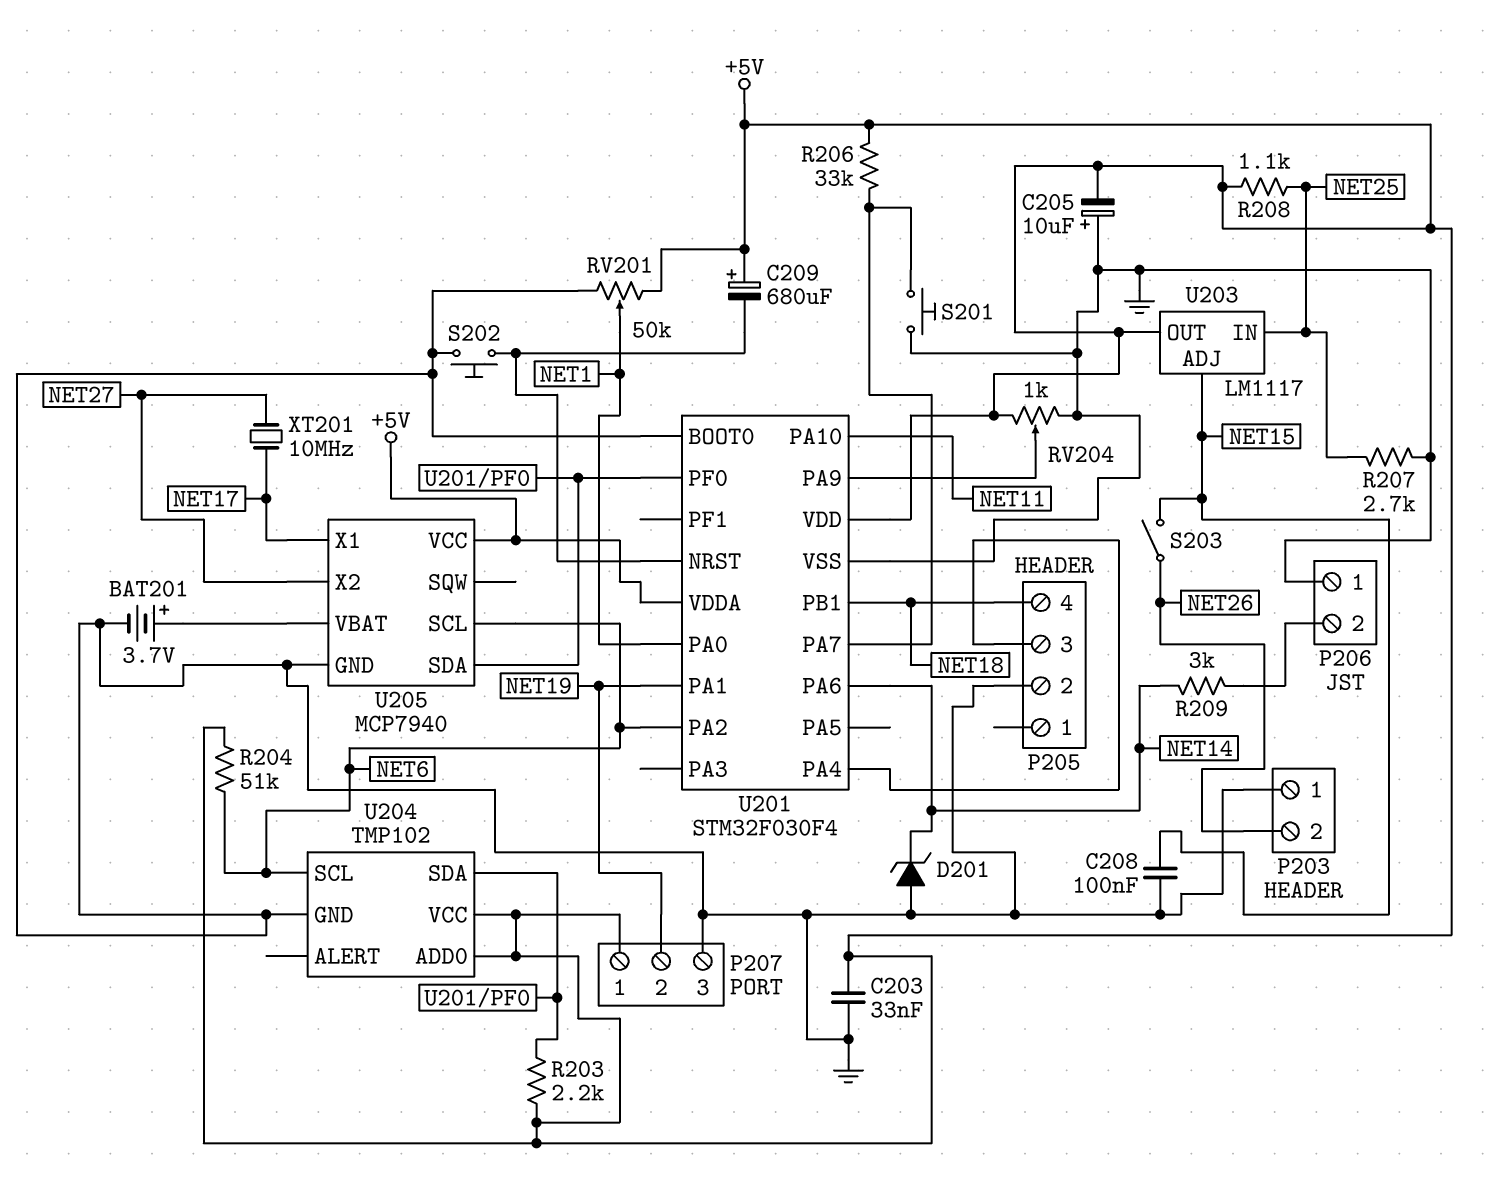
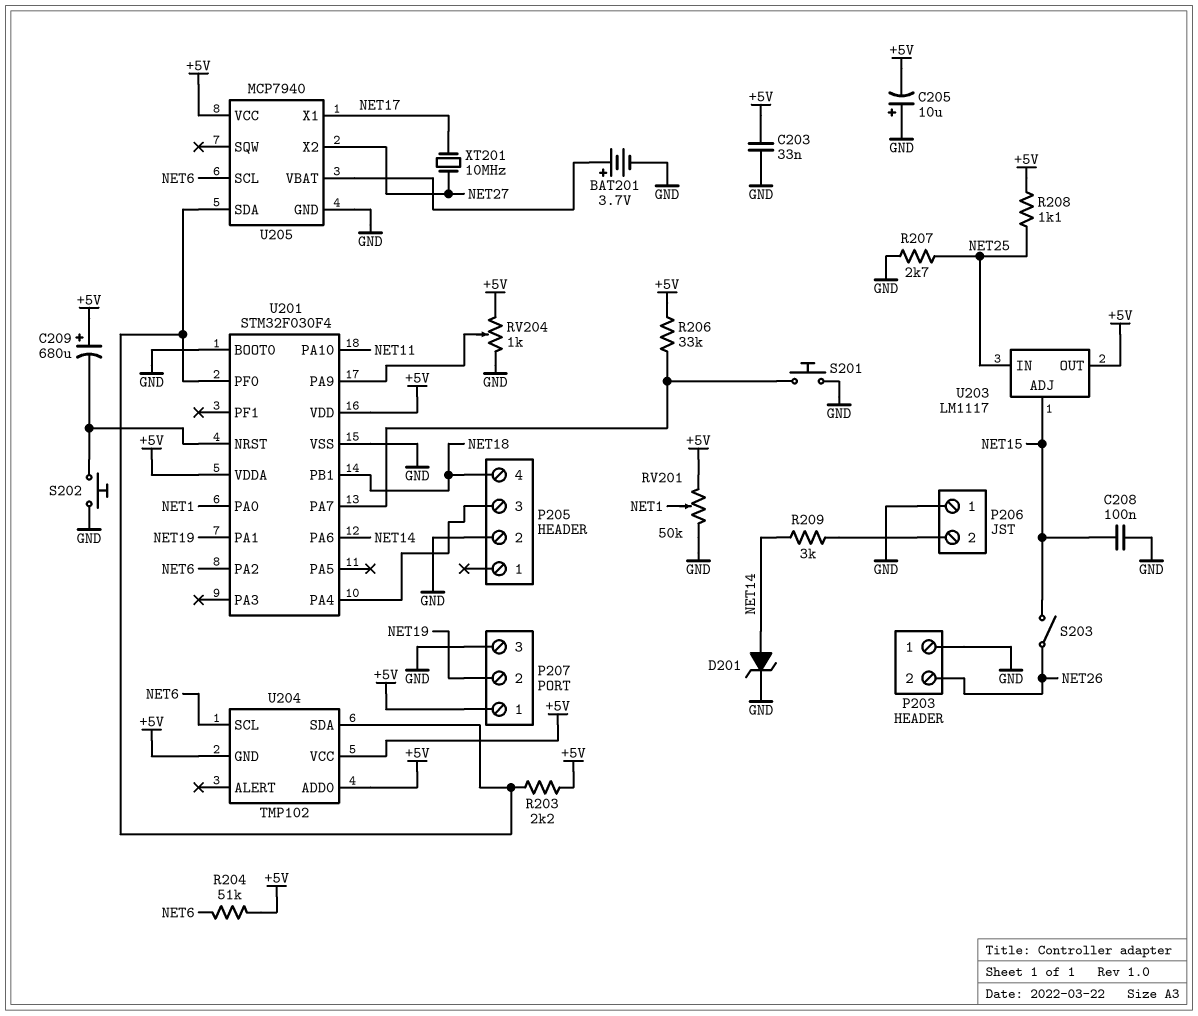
D201: zener (A GND, K NET14) -> zener (A NET14, K GND)
U204 pin GND: GND -> +5V

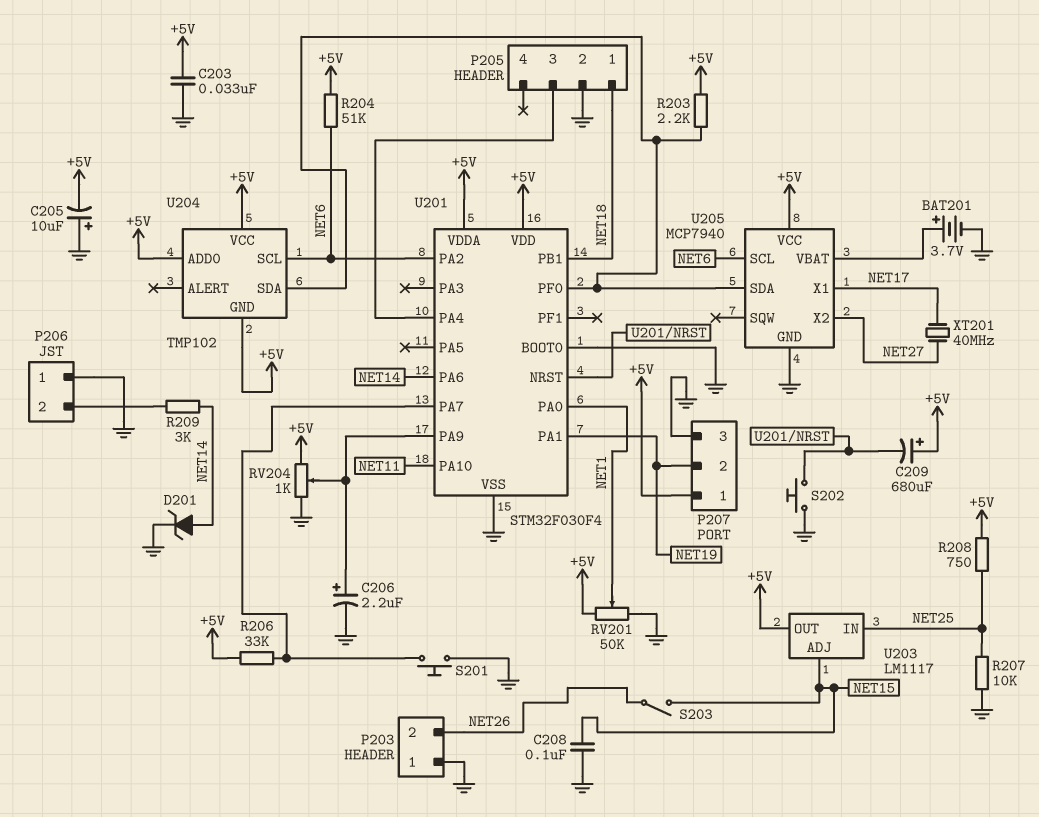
C206: none -> 2.2uF (plus U201/PA9, minus GND)
P205 pin 1: none -> NET18
P205 pin 4: NET18 -> none
R207: 2.7k (GND, NET25) -> 10k (GND, NET25)
R208: 1.1k (+5V, NET25) -> 750 (+5V, NET25)
XT201: 10MHz (NET17, NET27) -> 40MHz (NET17, NET27)

